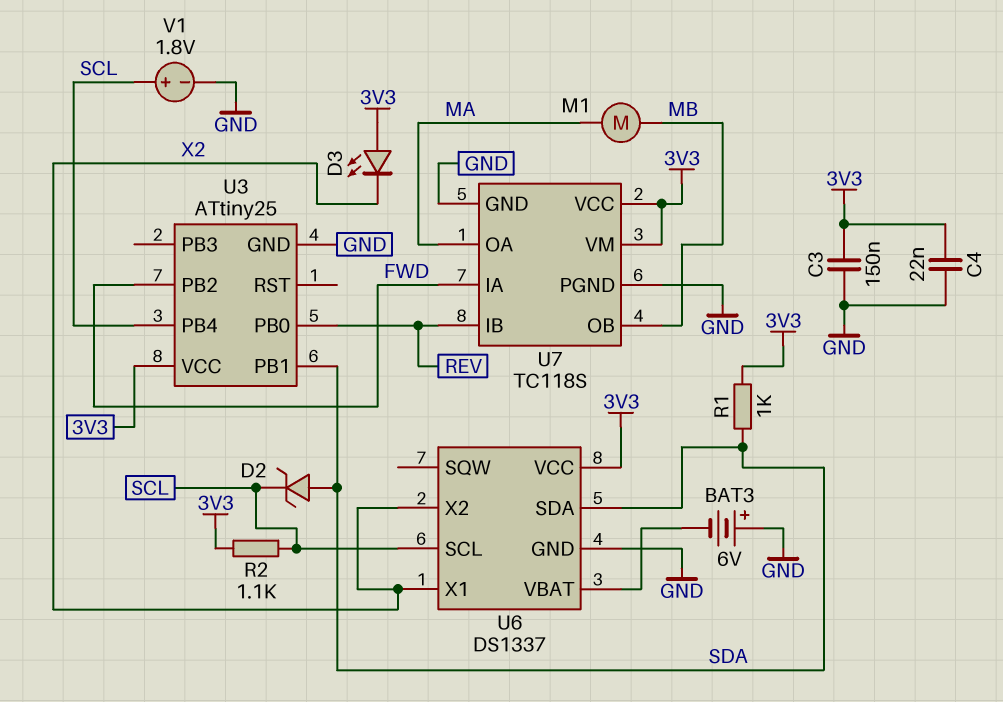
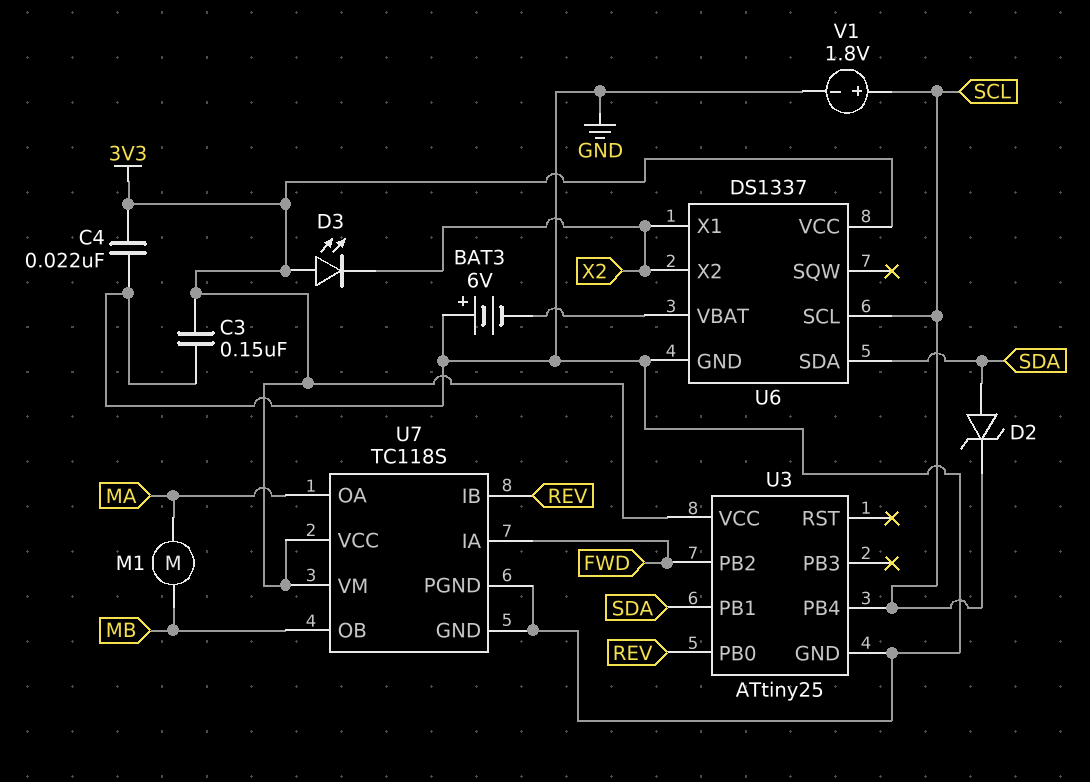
R1: 1k (3V3, SDA) -> none
R2: 1.1k (3V3, SCL) -> none

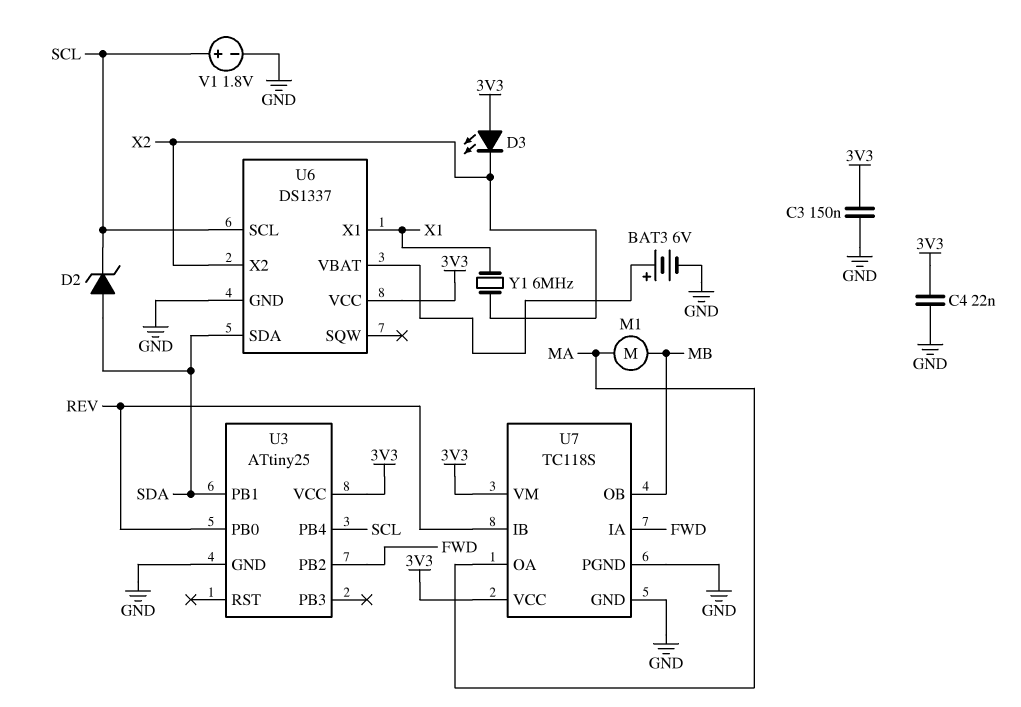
BAT3: 6V (plus GND, minus U6/VBAT) -> 6V (plus U6/VBAT, minus GND)
U6 pin X1: X2 -> X1
Y1: none -> 6MHz (X1, X2)

